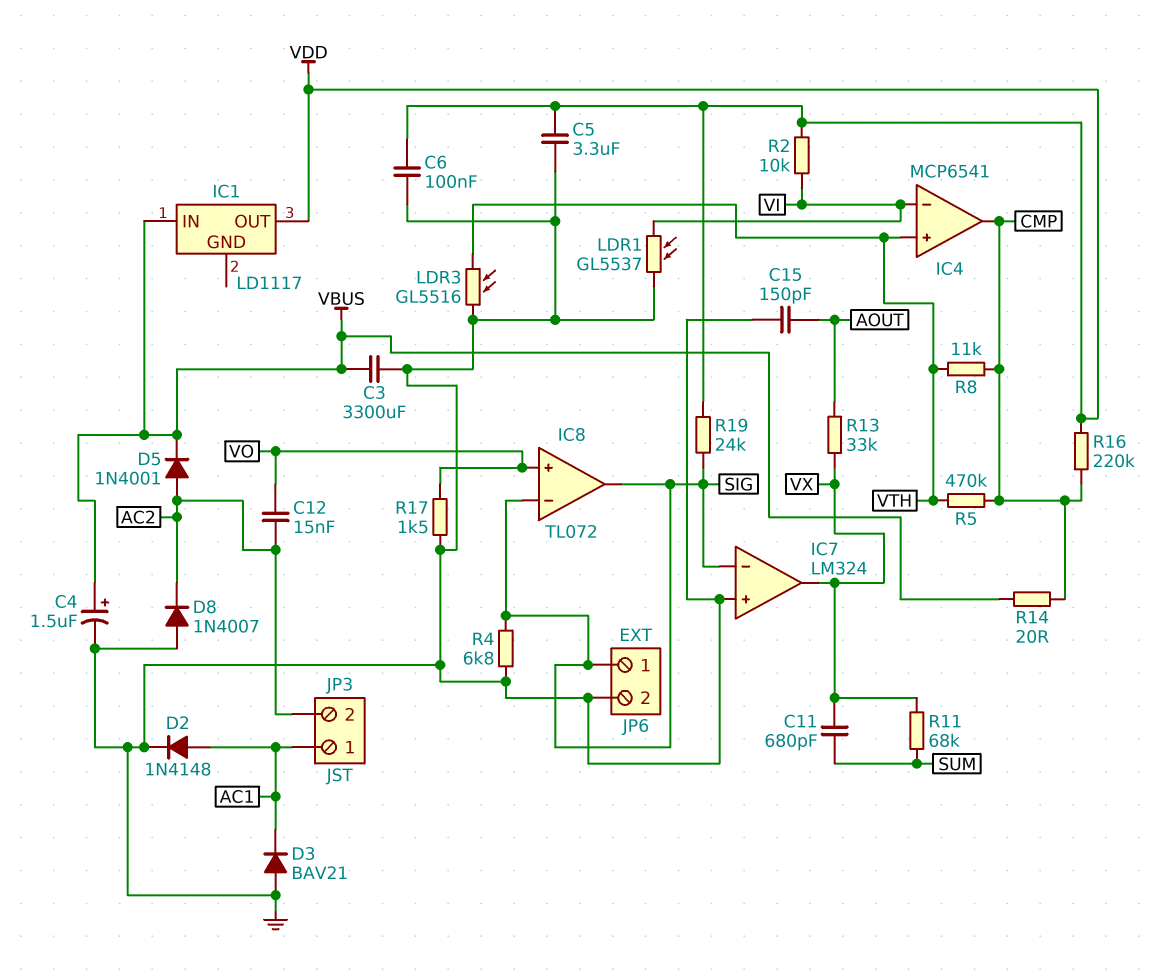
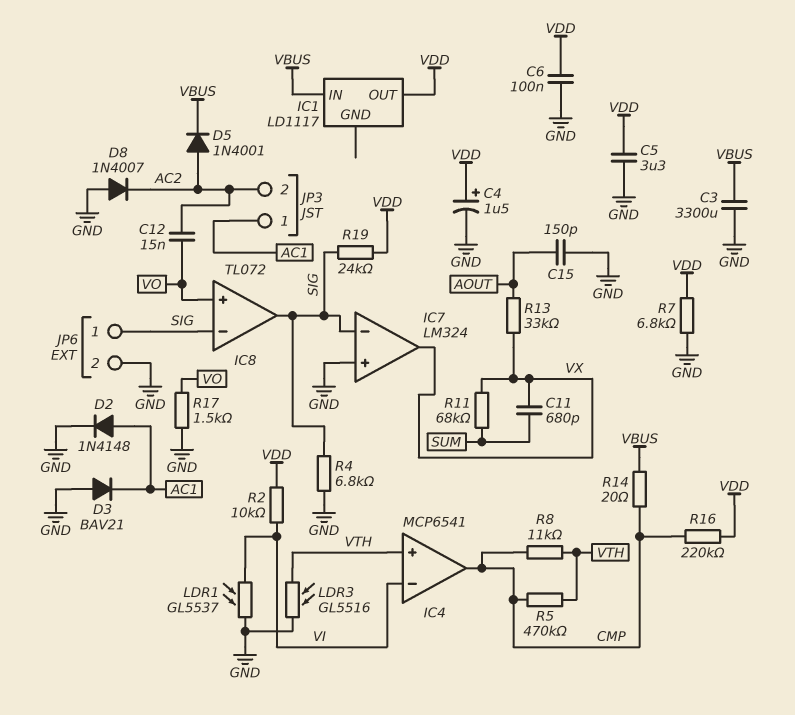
C4: 1.5uF (plus VBUS, minus GND) -> 1.5uF (plus VDD, minus GND)
R7: none -> 6.8k (GND, VDD)

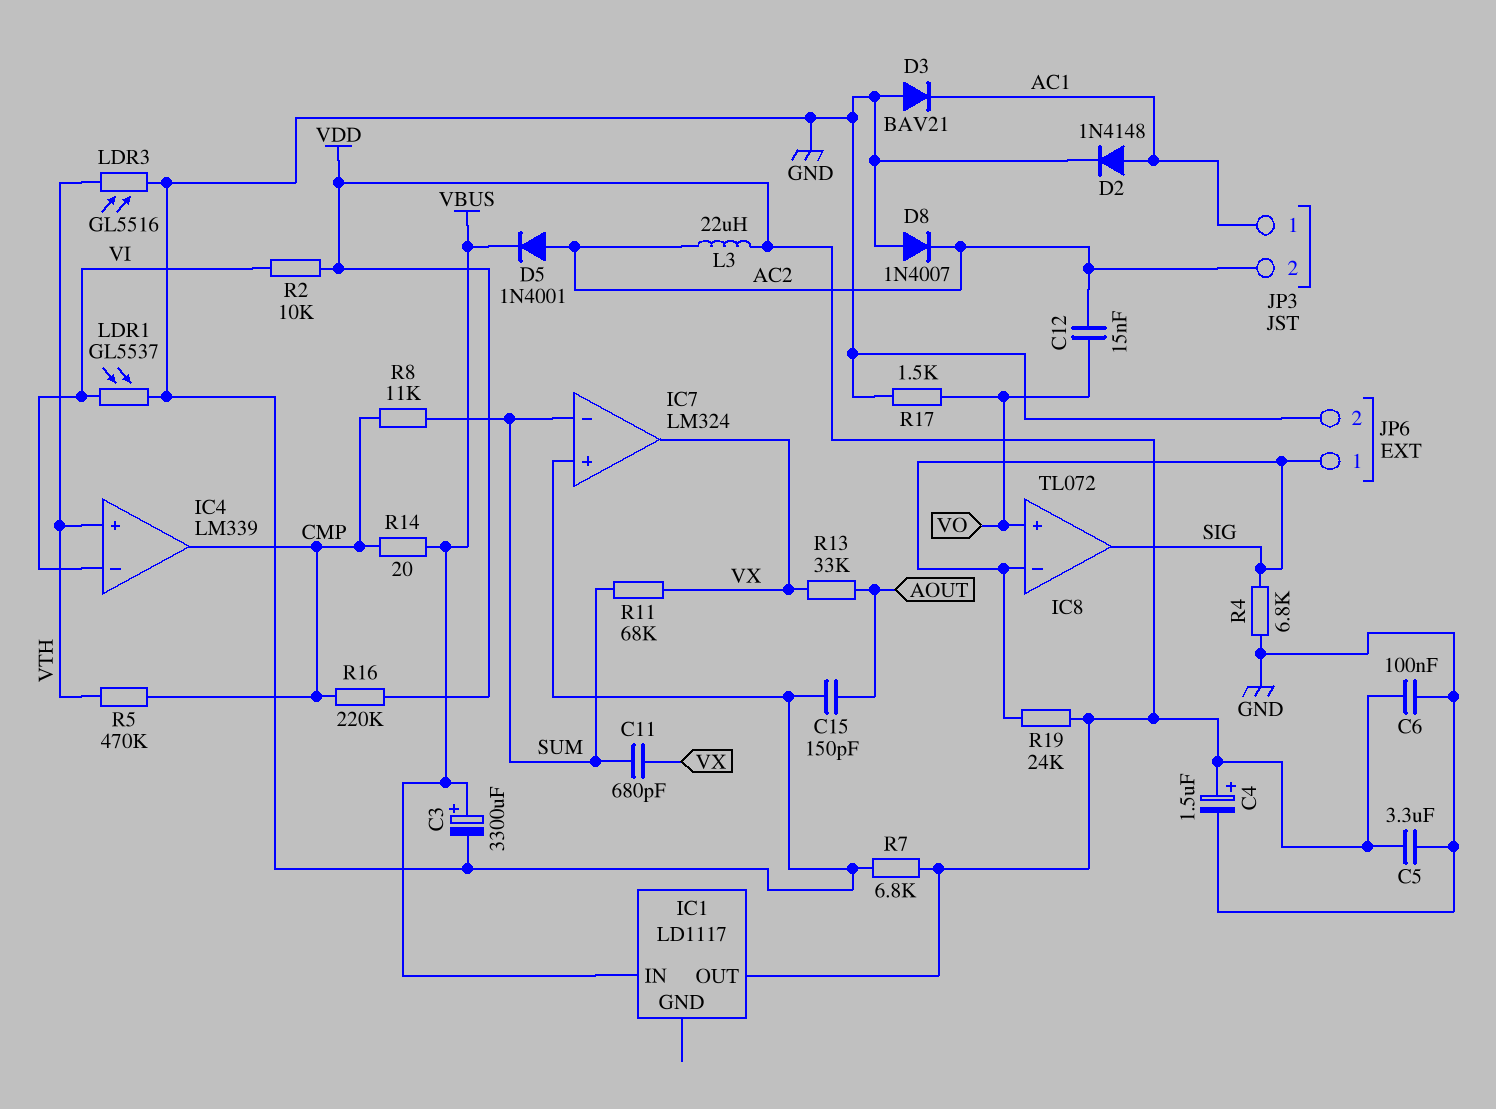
C3: 3300uF (GND, VBUS) -> 3300uF (plus VBUS, minus GND)
IC4: MCP6541 -> LM339
IC7 pin in-: SIG -> SUM
L3: none -> 22uH (AC2, VDD)
R8: 11k (CMP, VTH) -> 11k (CMP, SUM)

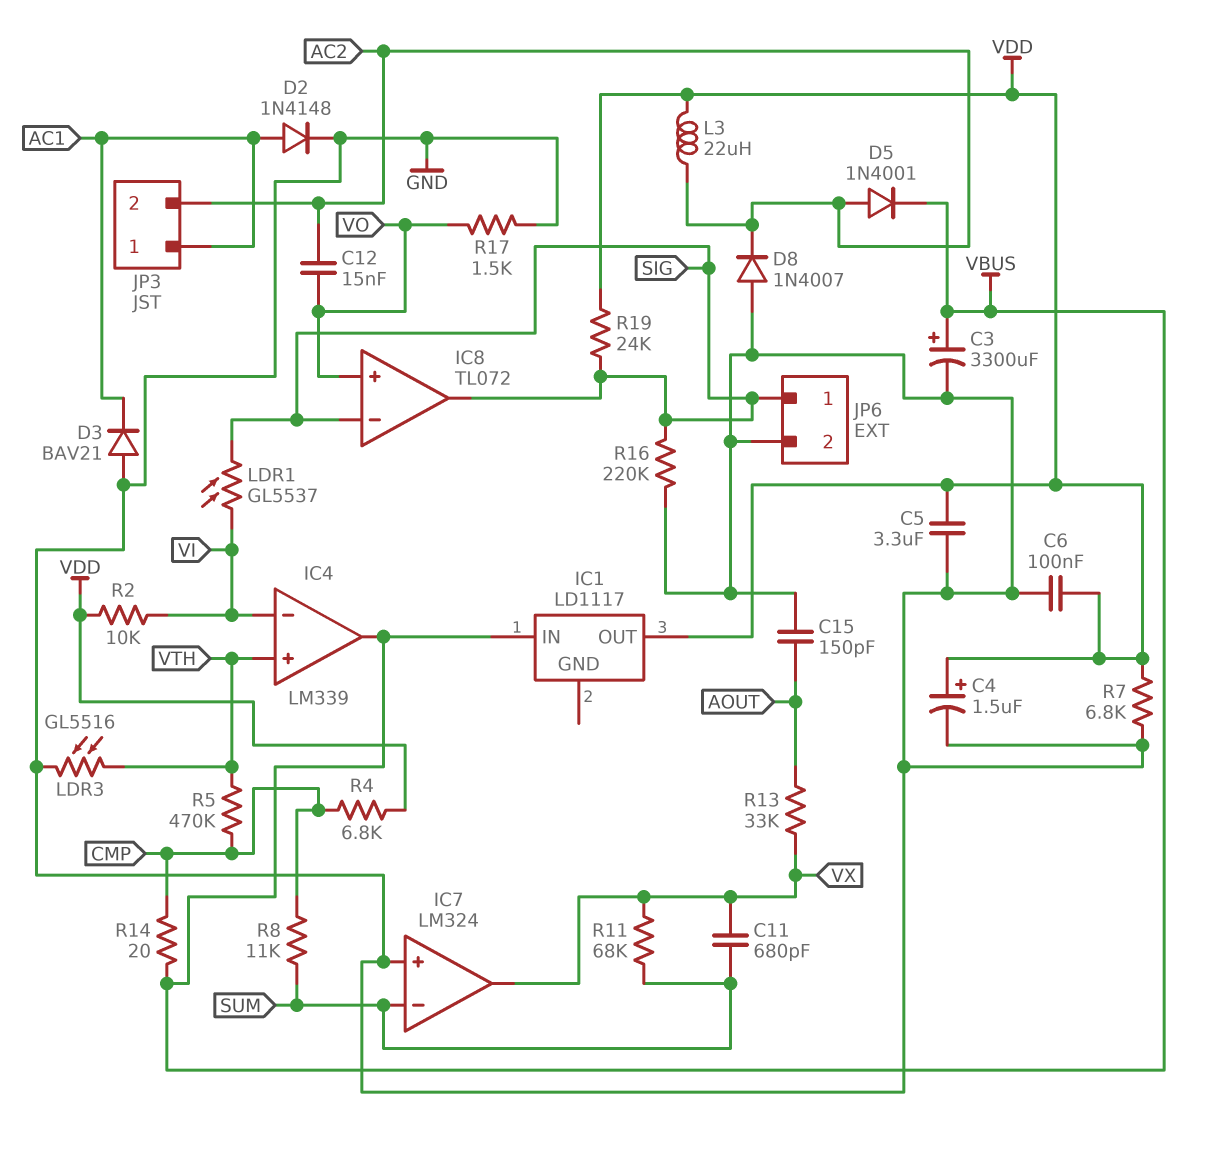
IC4 pin out: CMP -> VBUS
LDR1: GL5537 (GND, VI) -> GL5537 (SIG, VI)
R4: 6.8k (GND, SIG) -> 6.8k (CMP, VDD)
R16: 220k (CMP, VDD) -> 220k (GND, SIG)

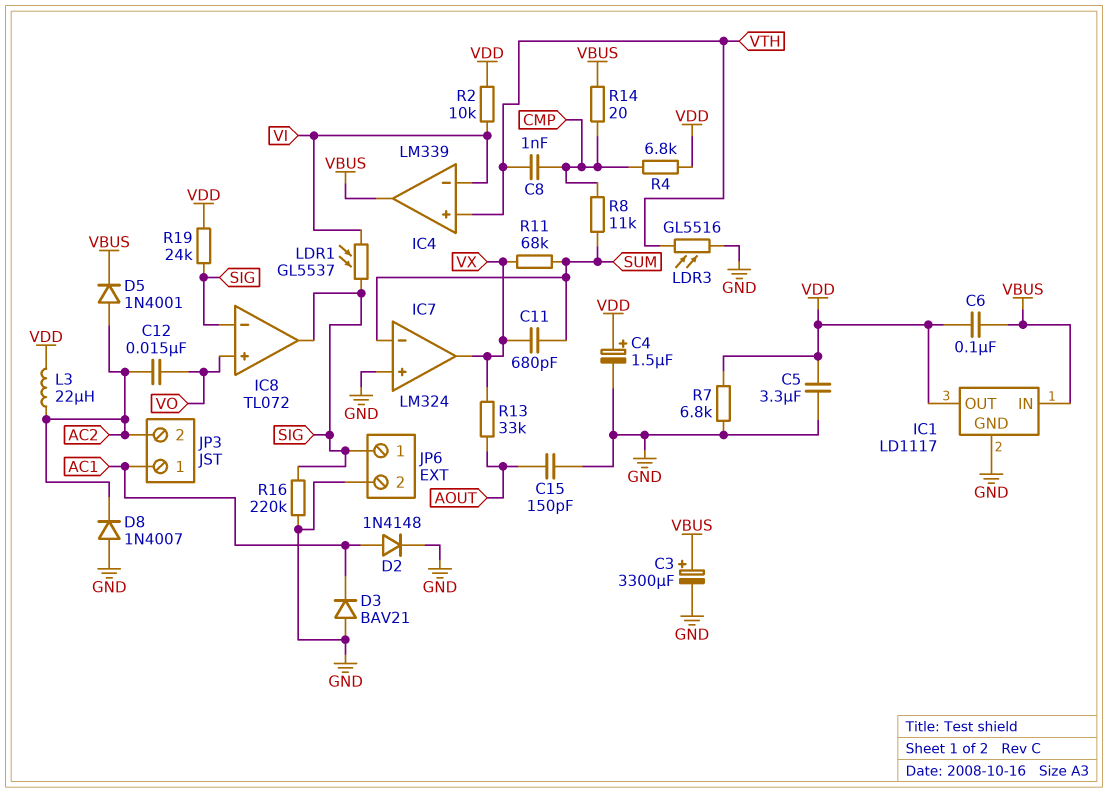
C6: 100nF (GND, VDD) -> 100nF (VBUS, VDD)
C8: none -> 1nF (CMP, VTH)
IC1 pin GND: none -> GND
R5: 470k (CMP, VTH) -> none
R17: 1.5k (GND, VO) -> none

